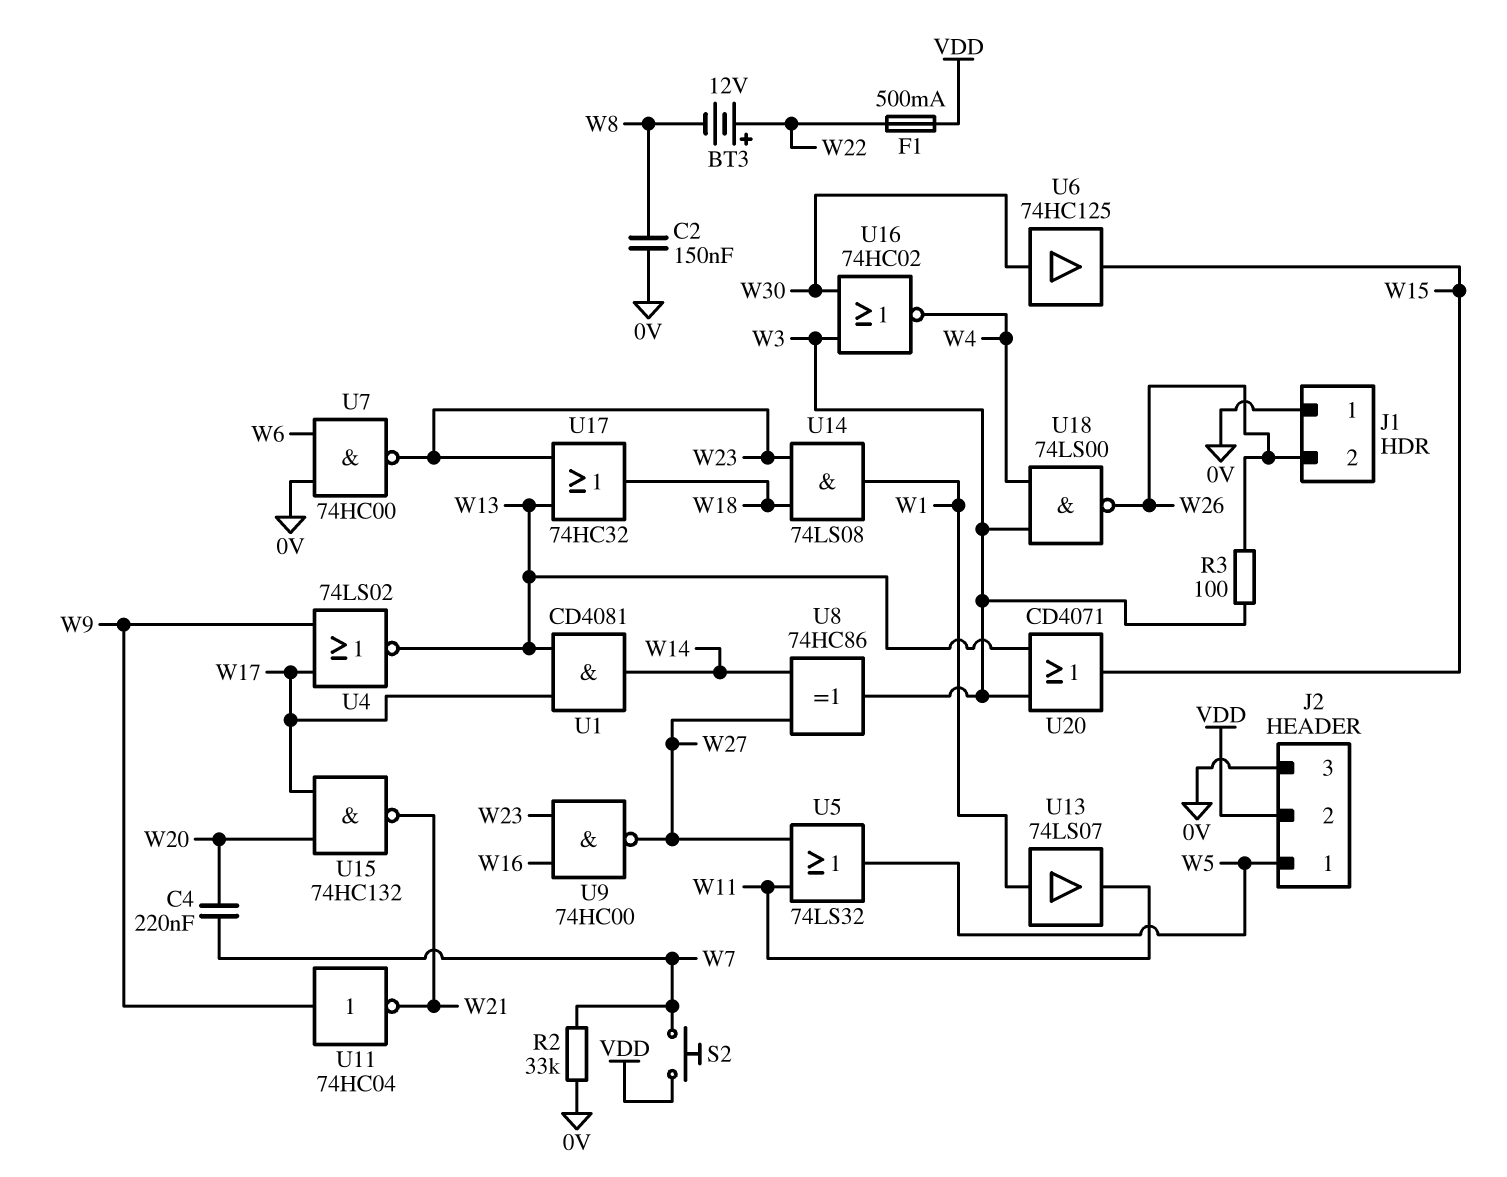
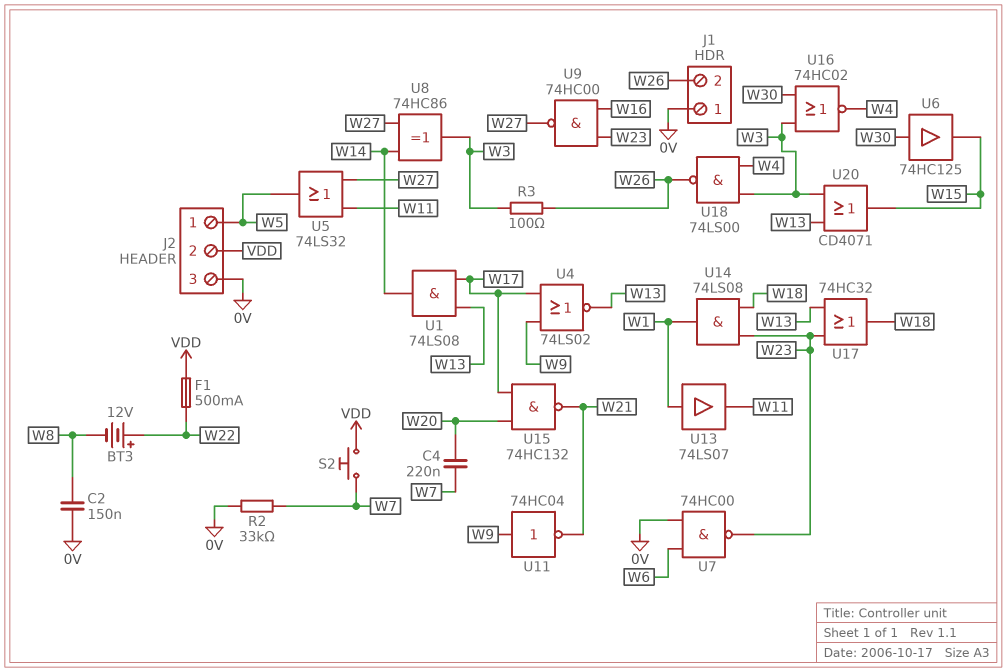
U1: AND CD4081 (in W13, in W17, out W14) -> AND 74LS08 (in W13, in W17, out W14)

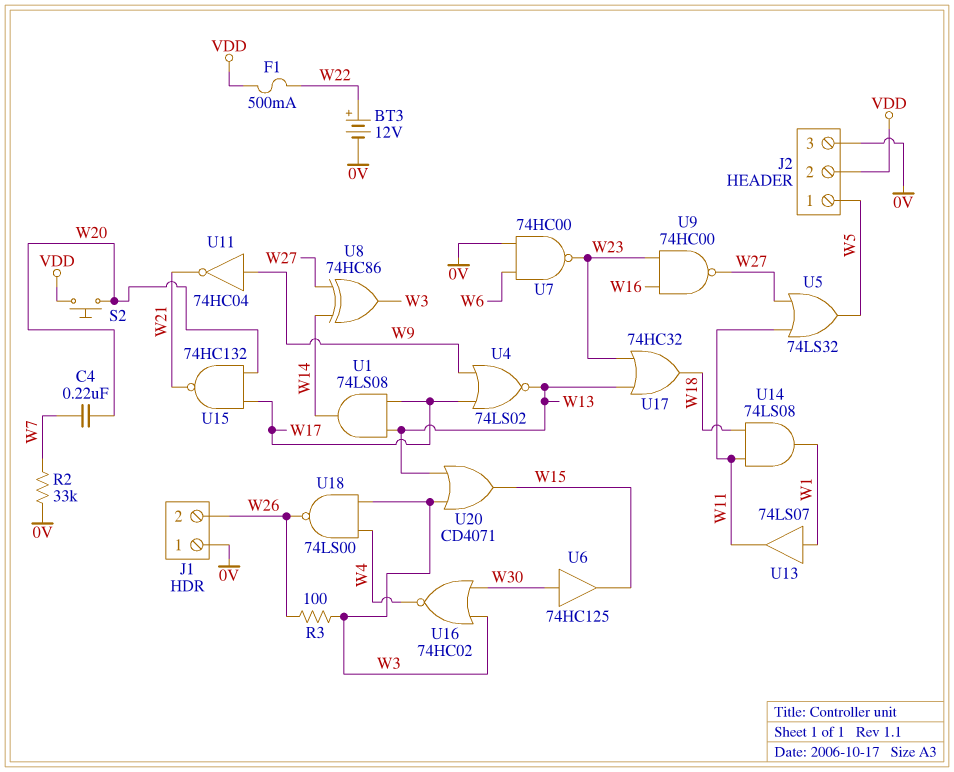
BT3: 12V (plus W22, minus W8) -> 12V (plus W22, minus 0V)
C2: 150nF (0V, W8) -> none
S2: button (VDD, W7) -> button (VDD, W20)
U14: AND 74LS08 (in W18, in W23, out W1) -> AND 74LS08 (in W11, in W18, out W1)

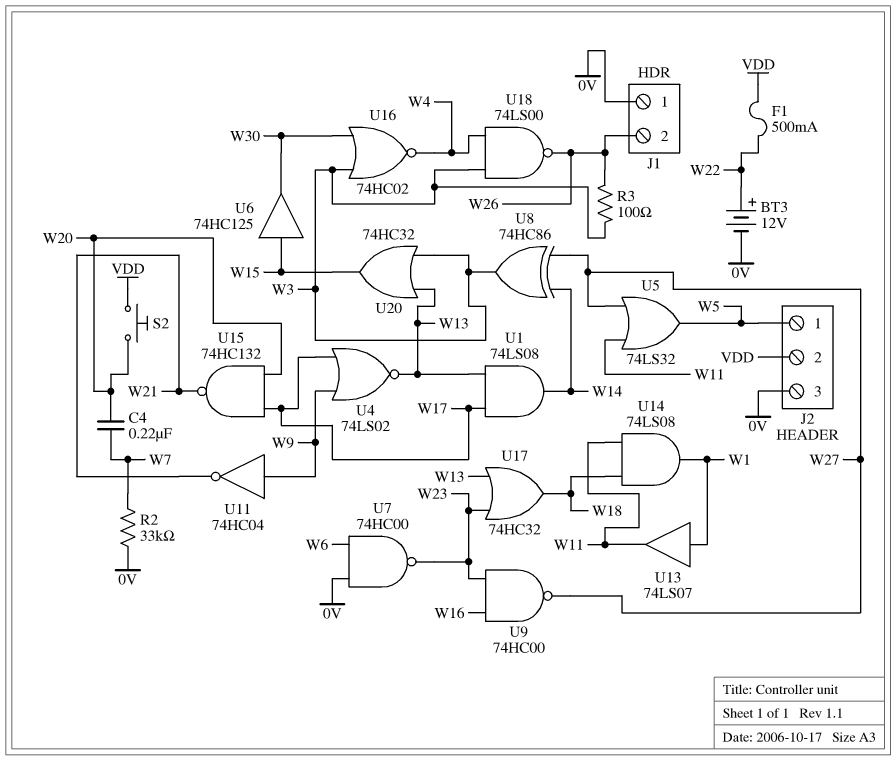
U6: buffer 74HC125 (in W30, out W15) -> buffer 74HC125 (in W15, out W30)
U20: OR CD4071 (in W3, in W13, out W15) -> OR 74HC32 (in W3, in W13, out W15)

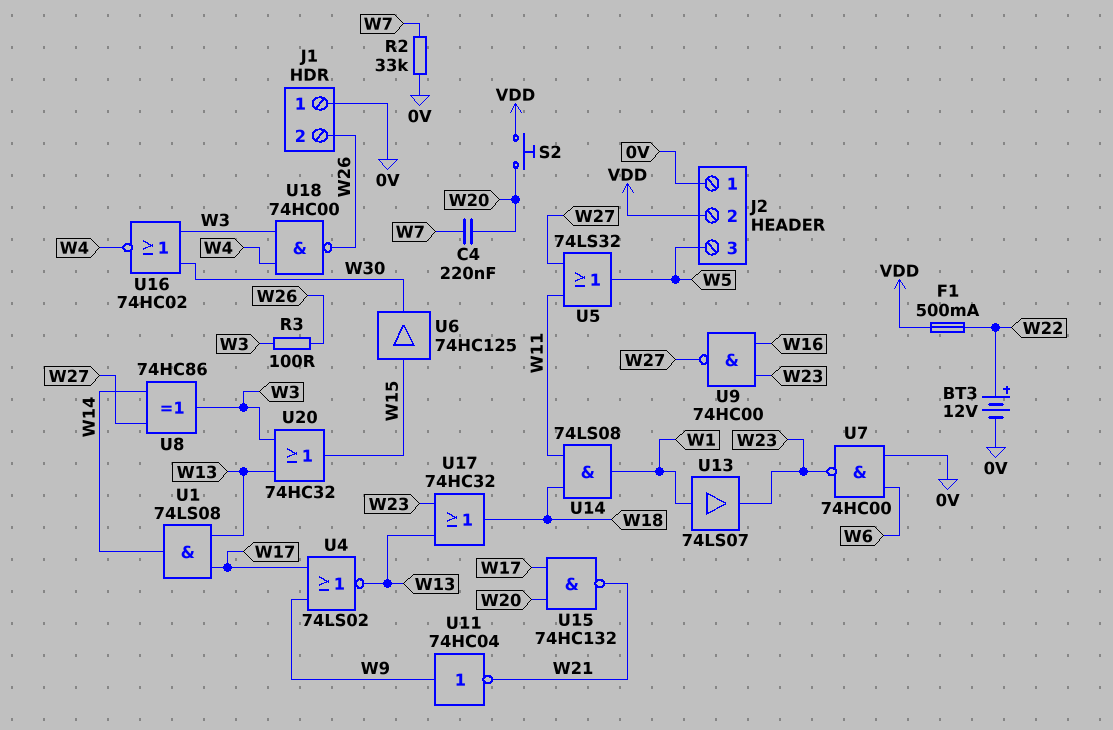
J2 pin 1: W5 -> 0V
J2 pin 3: 0V -> W5
U13: buffer 74LS07 (in W1, out W11) -> buffer 74LS07 (in W1, out W23)
U18: NAND 74LS00 (in W3, in W4, out W26) -> NAND 74HC00 (in W3, in W4, out W26)

